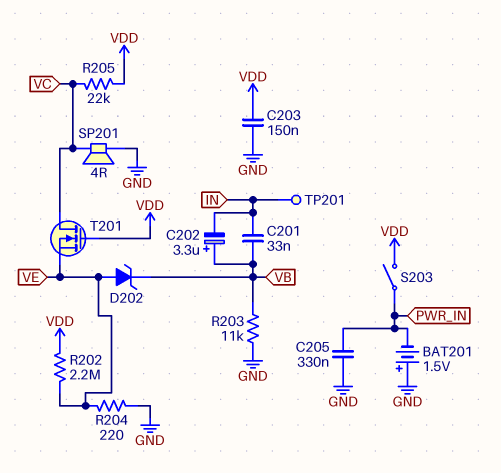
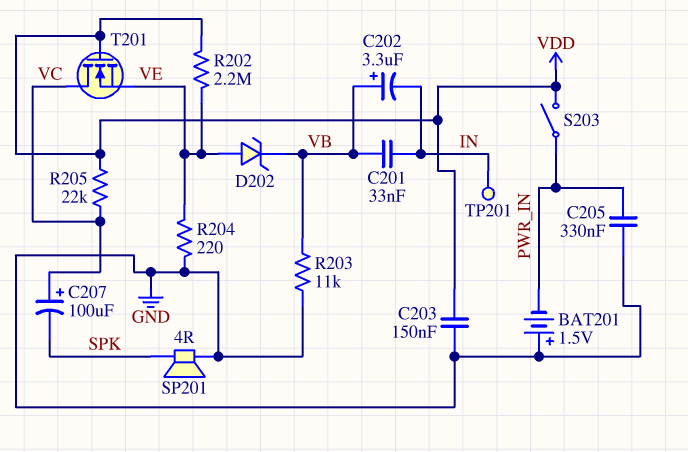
C207: none -> 100uF (plus VC, minus SPK)
SP201: speaker 4R (GND, VC) -> speaker 4R (GND, SPK)

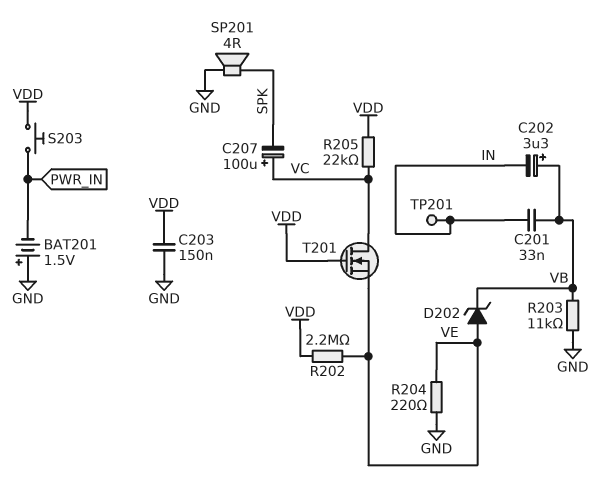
C205: 330nF (GND, PWR_IN) -> none
S203: switch (PWR_IN, VDD) -> button (PWR_IN, VDD)

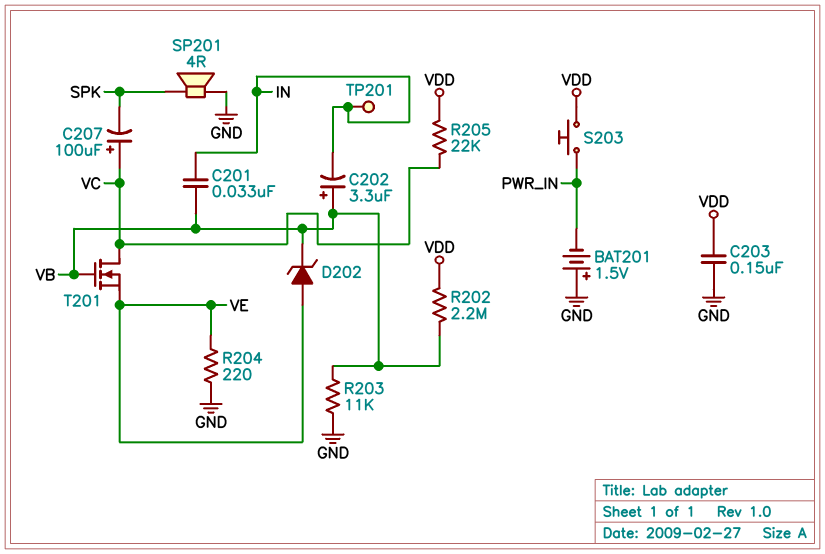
R202: 2.2M (VDD, VE) -> 2.2M (VB, VDD)
T201: NMOS (G VDD, D VC, S VE) -> NMOS (G VB, D VC, S VE)

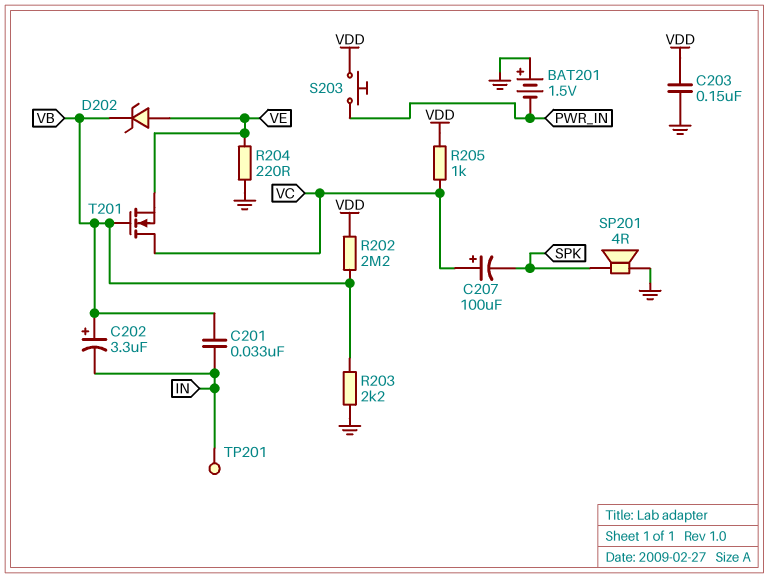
R203: 11k (GND, VB) -> 2.2k (GND, VB)
R205: 22k (VC, VDD) -> 1k (VC, VDD)

